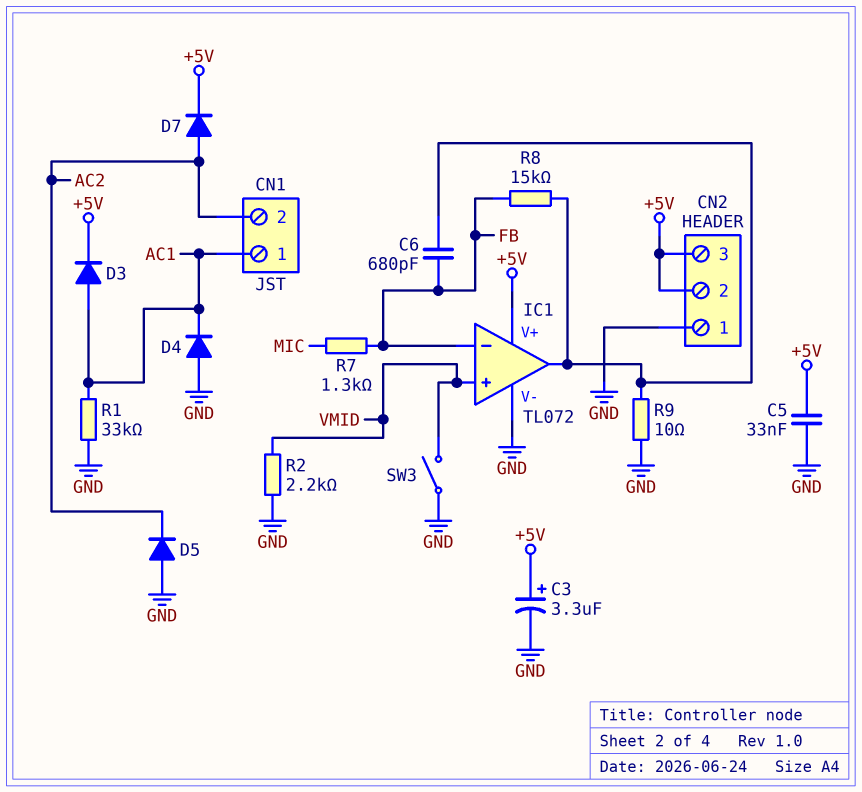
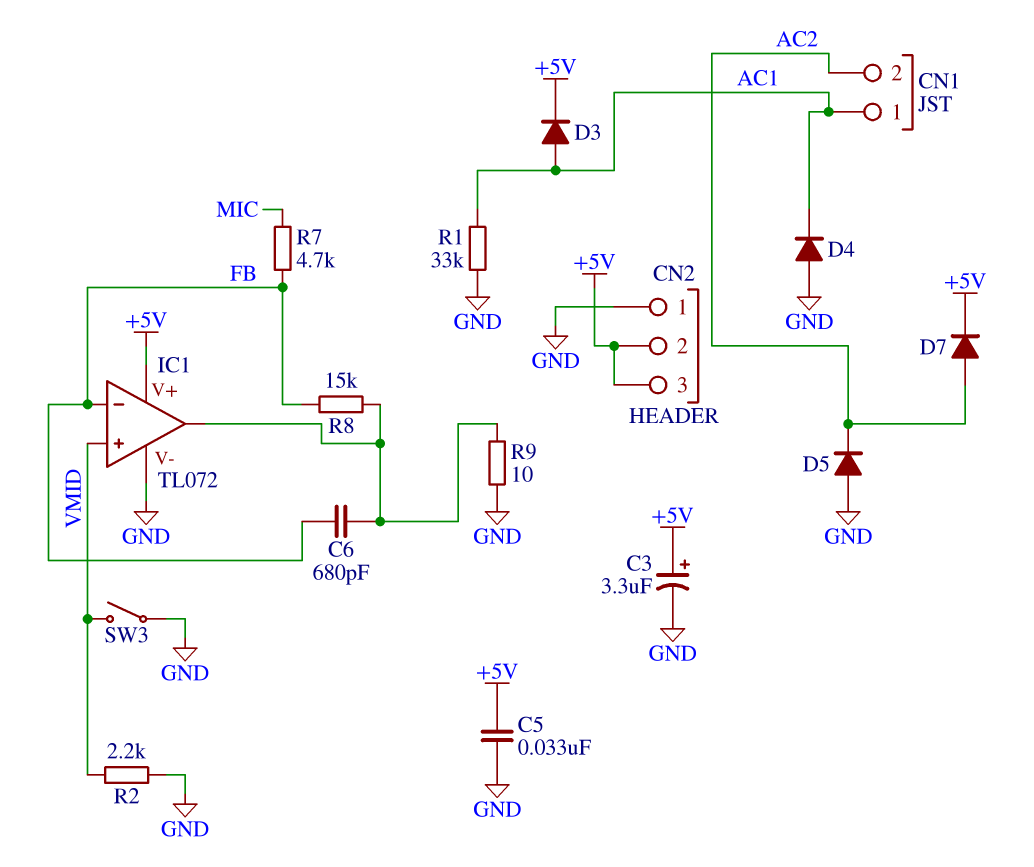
R7: 1.3k (FB, MIC) -> 4.7k (FB, MIC)

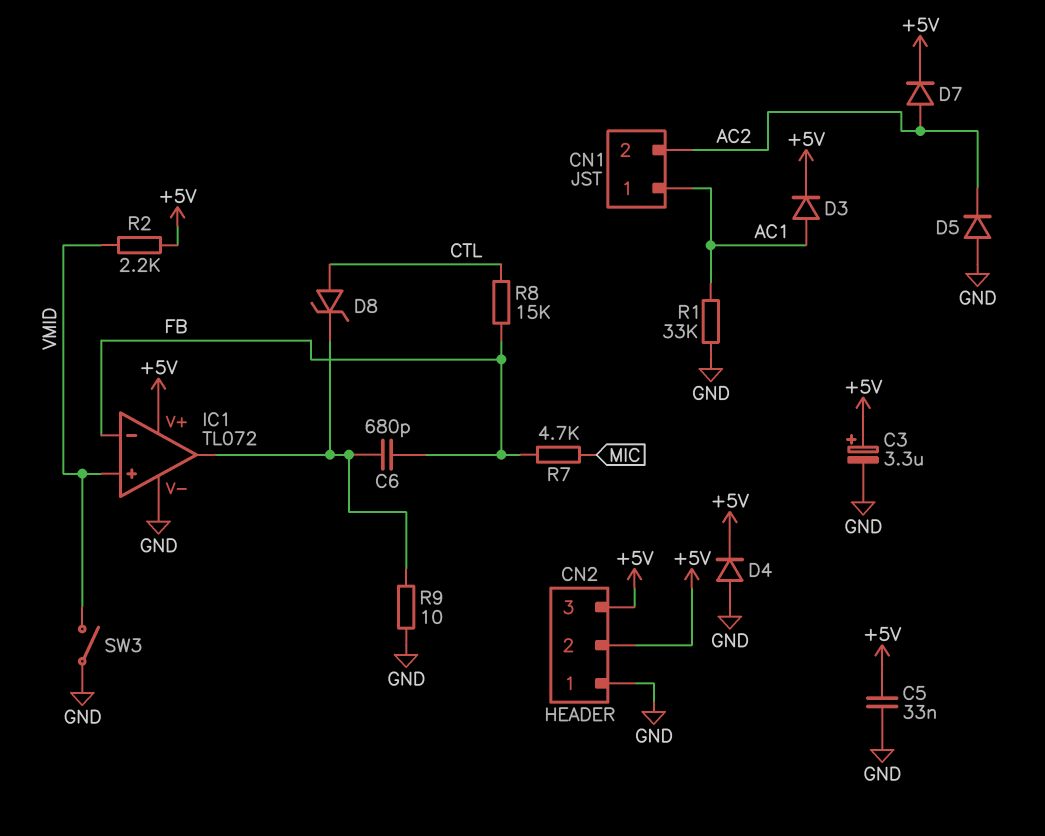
D4: diode (A GND, K AC1) -> diode (A GND, K +5V)
D8: none -> zener (A CTL, K IC1/out)
R2: 2.2k (GND, VMID) -> 2.2k (+5V, VMID)
R8: 15k (FB, IC1/out) -> 15k (CTL, FB)

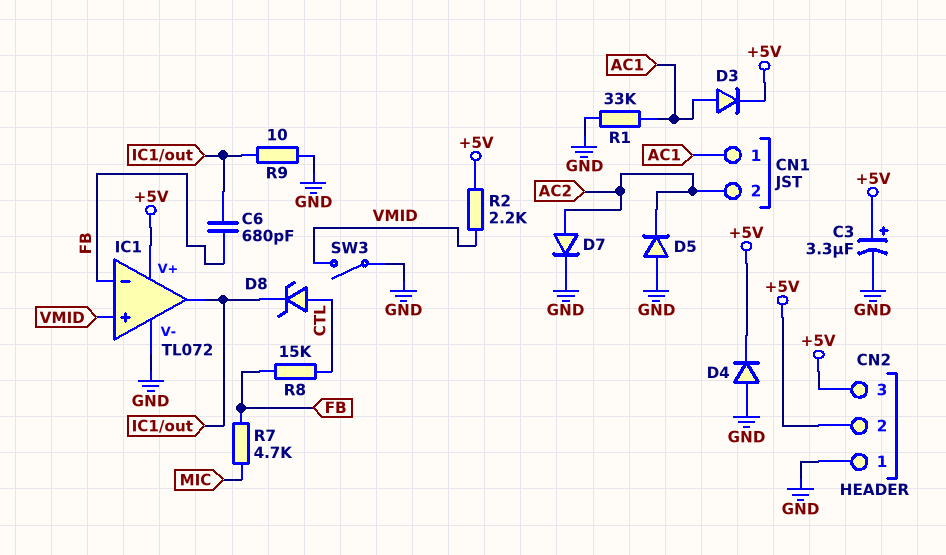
C5: 33nF (+5V, GND) -> none
D7: diode (A AC2, K +5V) -> diode (A AC2, K GND)

